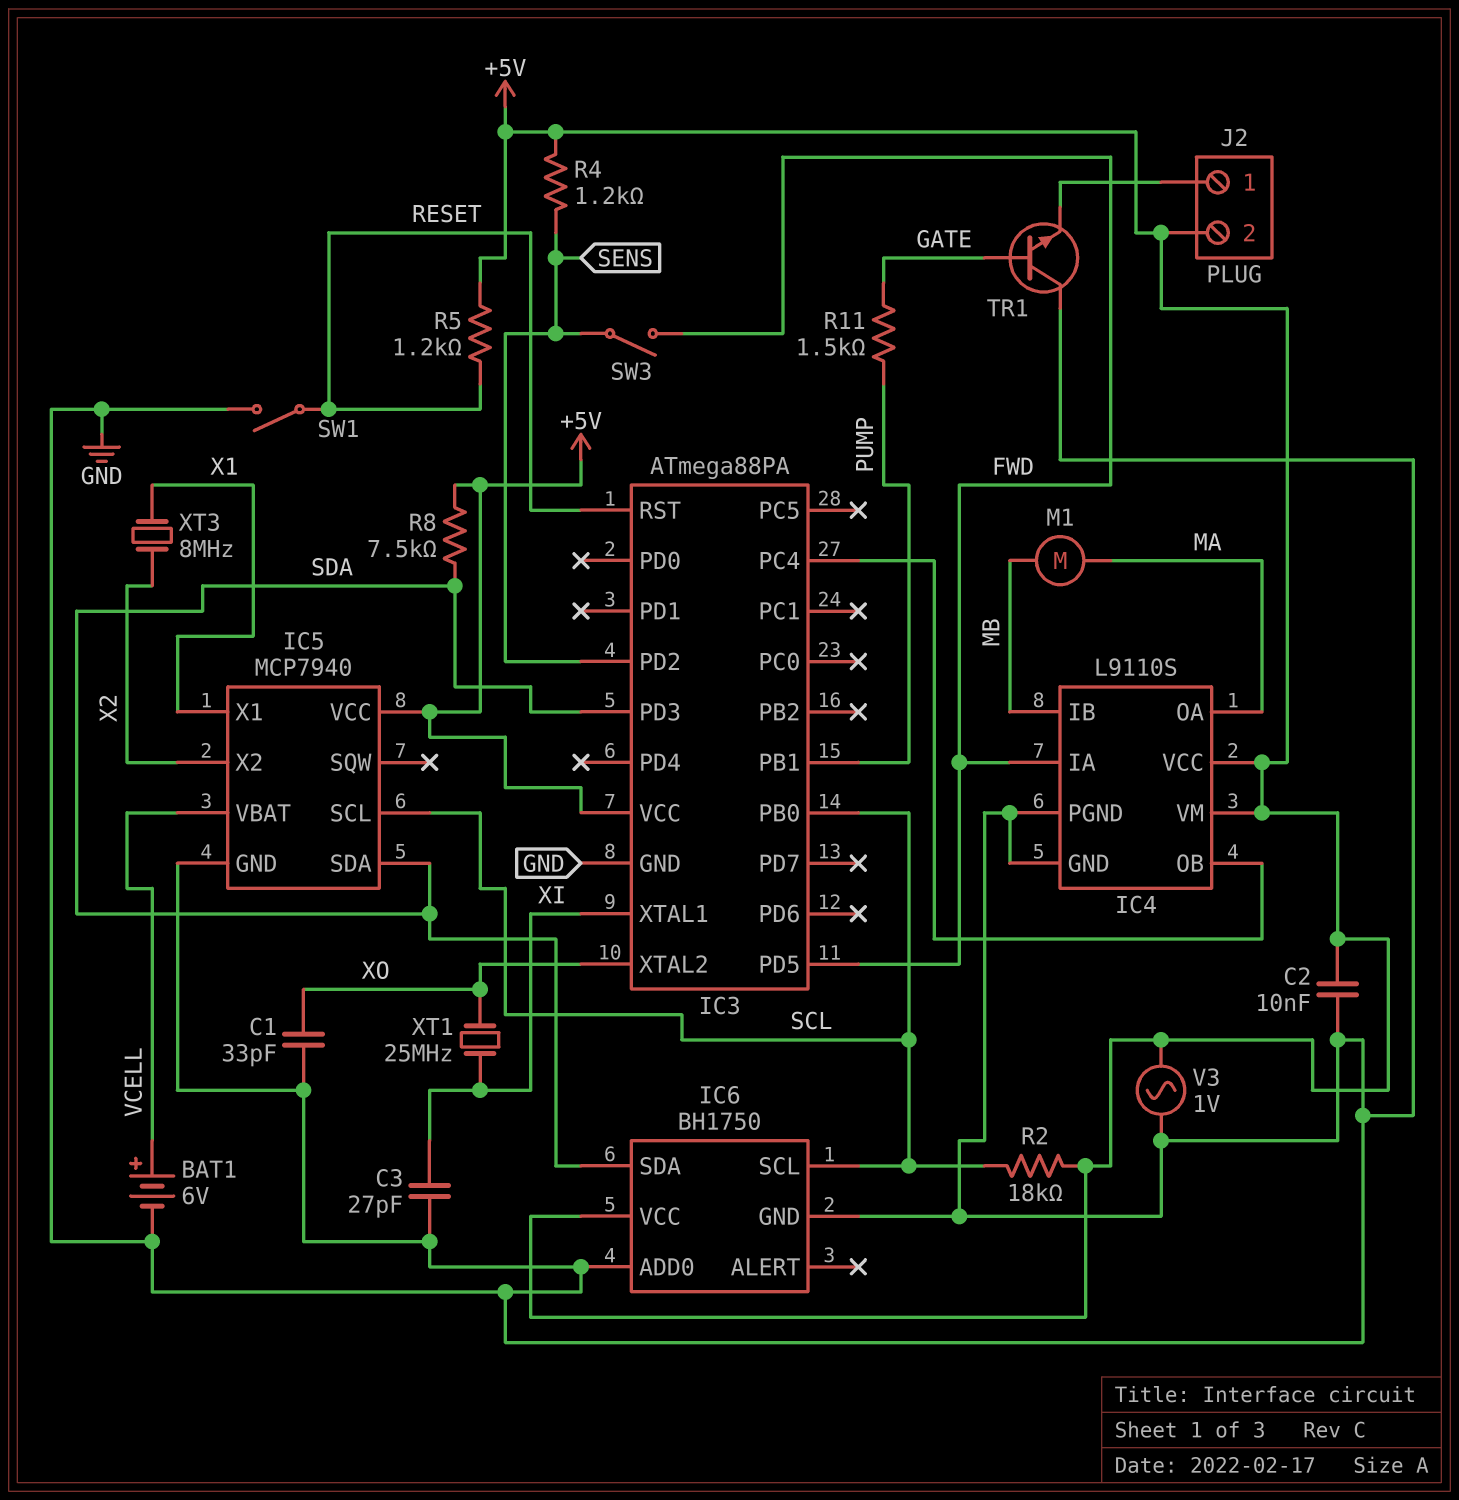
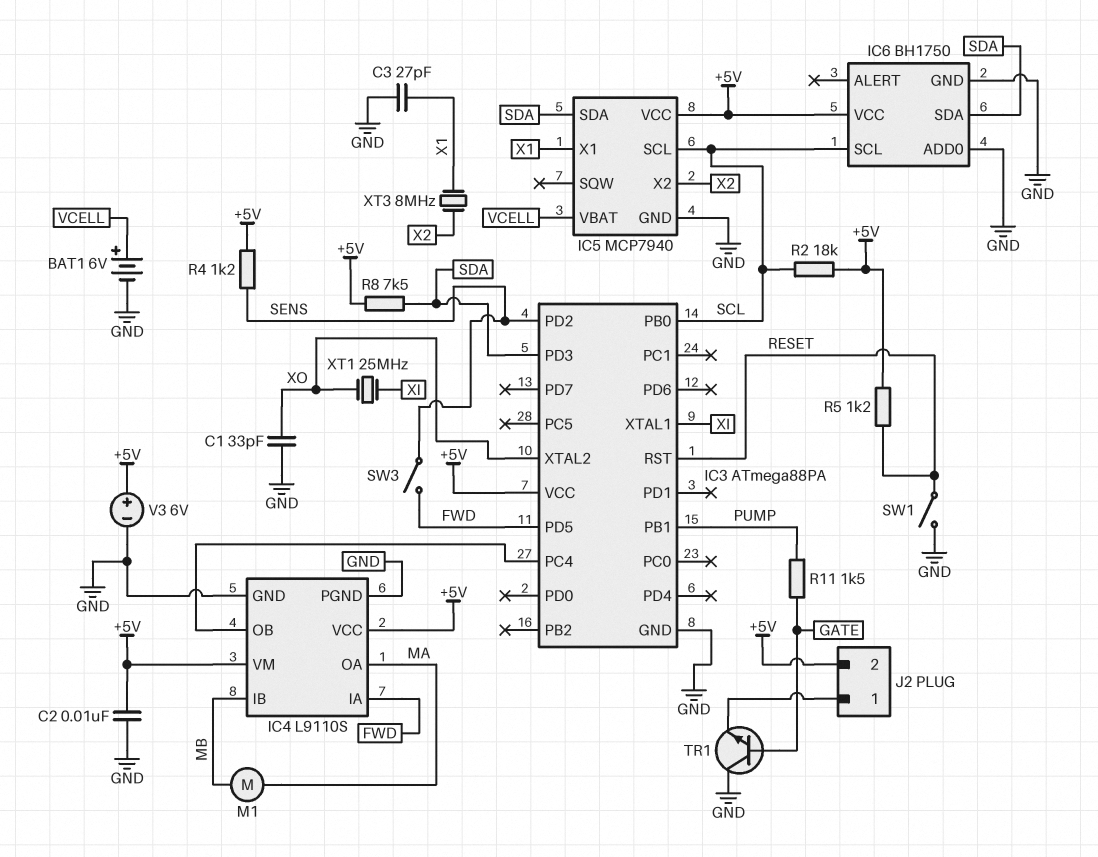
C3: 27pF (GND, XI) -> 27pF (GND, X1)
V3: AC 1V (+5V, GND) -> 6V (plus +5V, minus GND)

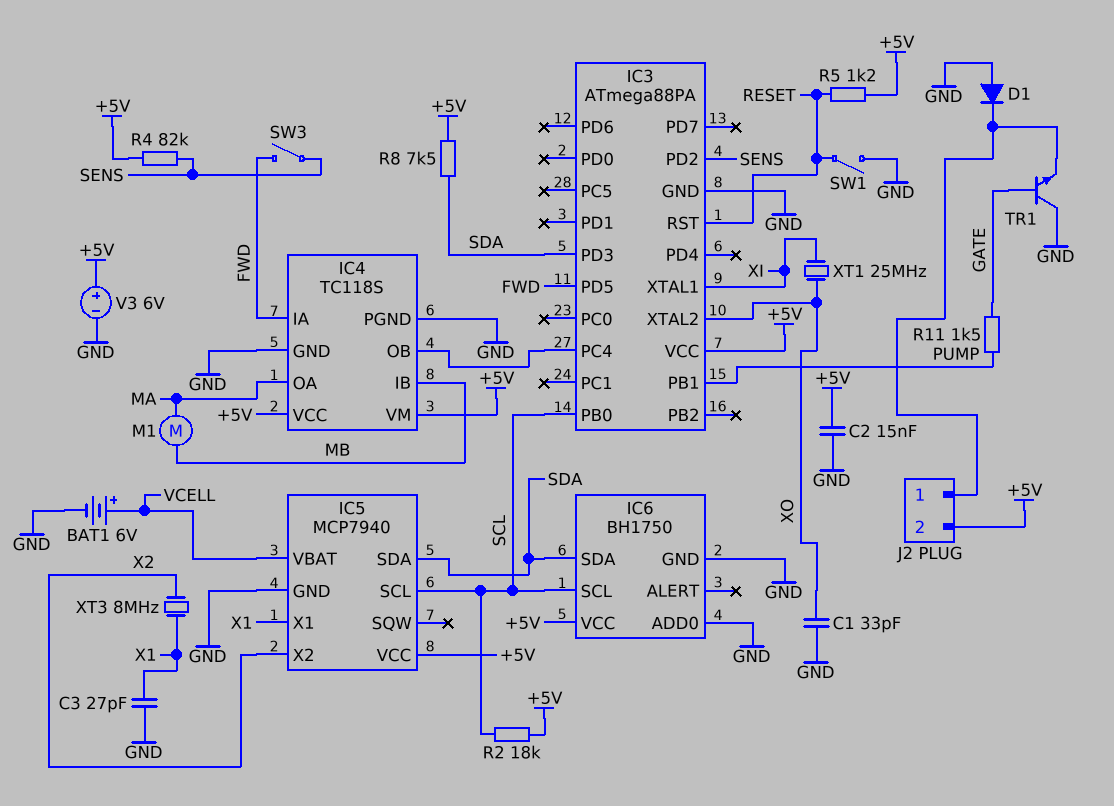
C2: 10nF (+5V, GND) -> 15nF (+5V, GND)
D1: none -> diode (A GND, K J2/1)
IC4: L9110S -> TC118S
R4: 1.2k (+5V, SENS) -> 82k (+5V, SENS)

